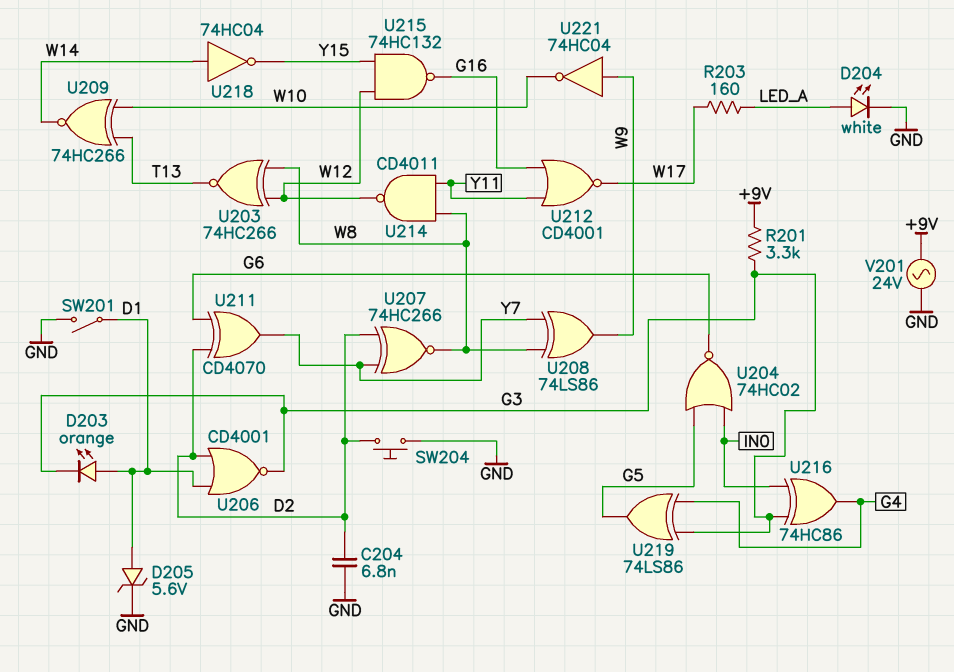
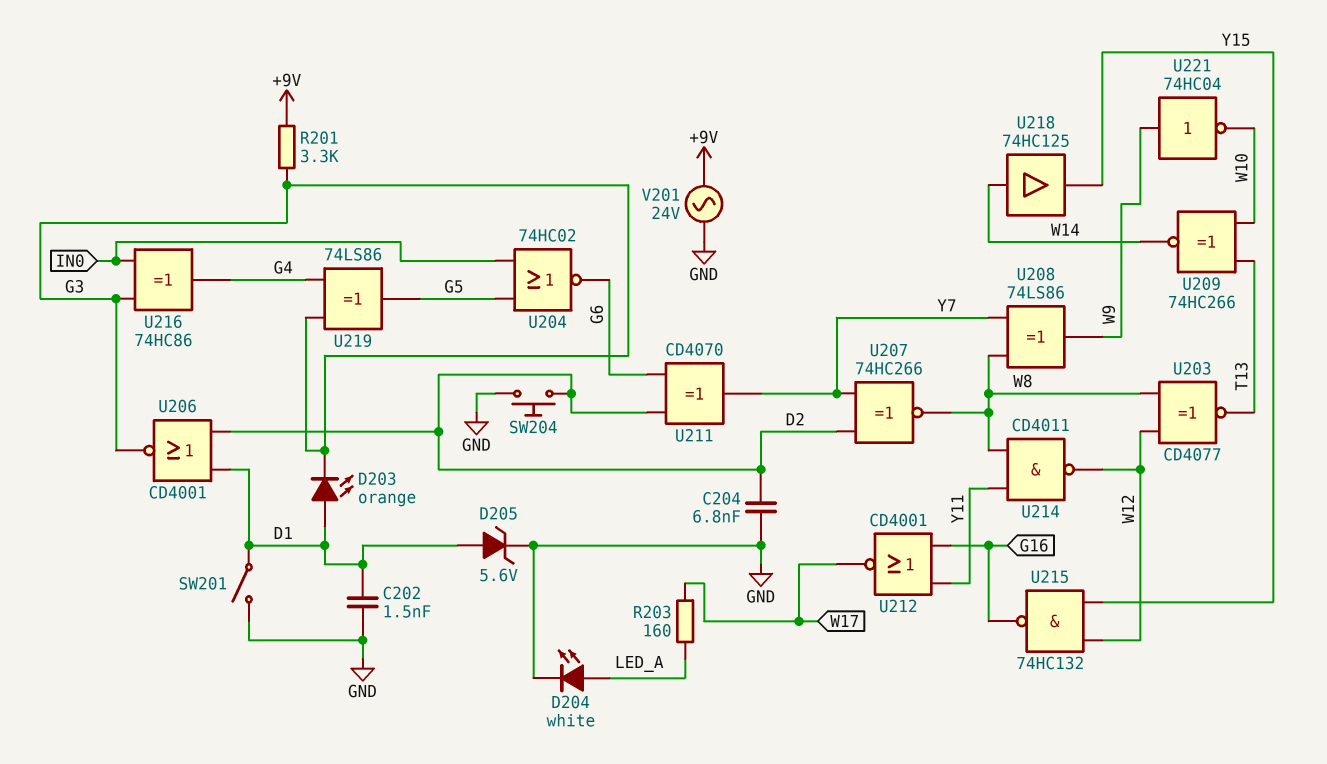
C202: none -> 1.5nF (D1, GND)
U203: XNOR 74HC266 (in W8, in W12, out T13) -> XNOR CD4077 (in W8, in W12, out T13)
U218: NOT 74HC04 (in W14, out Y15) -> buffer 74HC125 (in W14, out Y15)

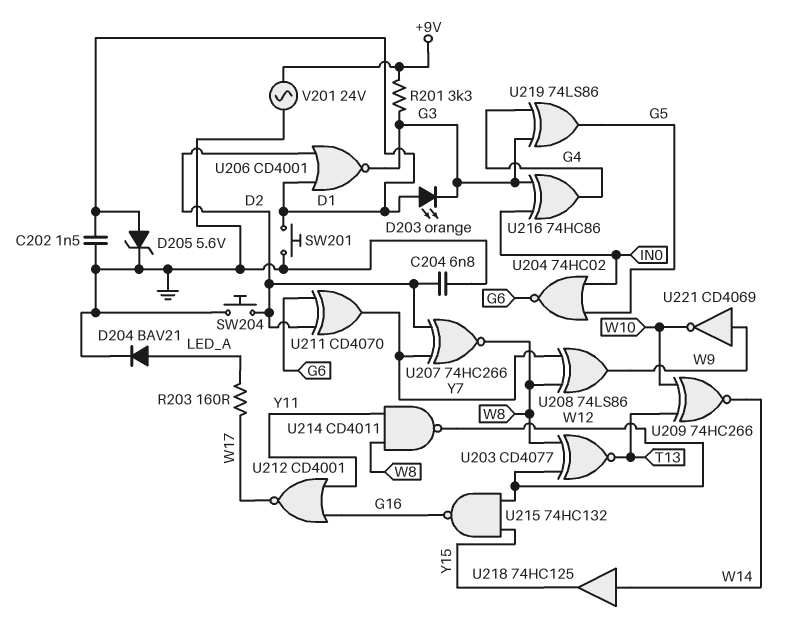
D204: LED white (A LED_A, K GND) -> diode BAV21 (A LED_A, K GND)
SW201: switch (D1, GND) -> button (D1, GND)
U221: NOT 74HC04 (in W9, out W10) -> NOT CD4069 (in W9, out W10)

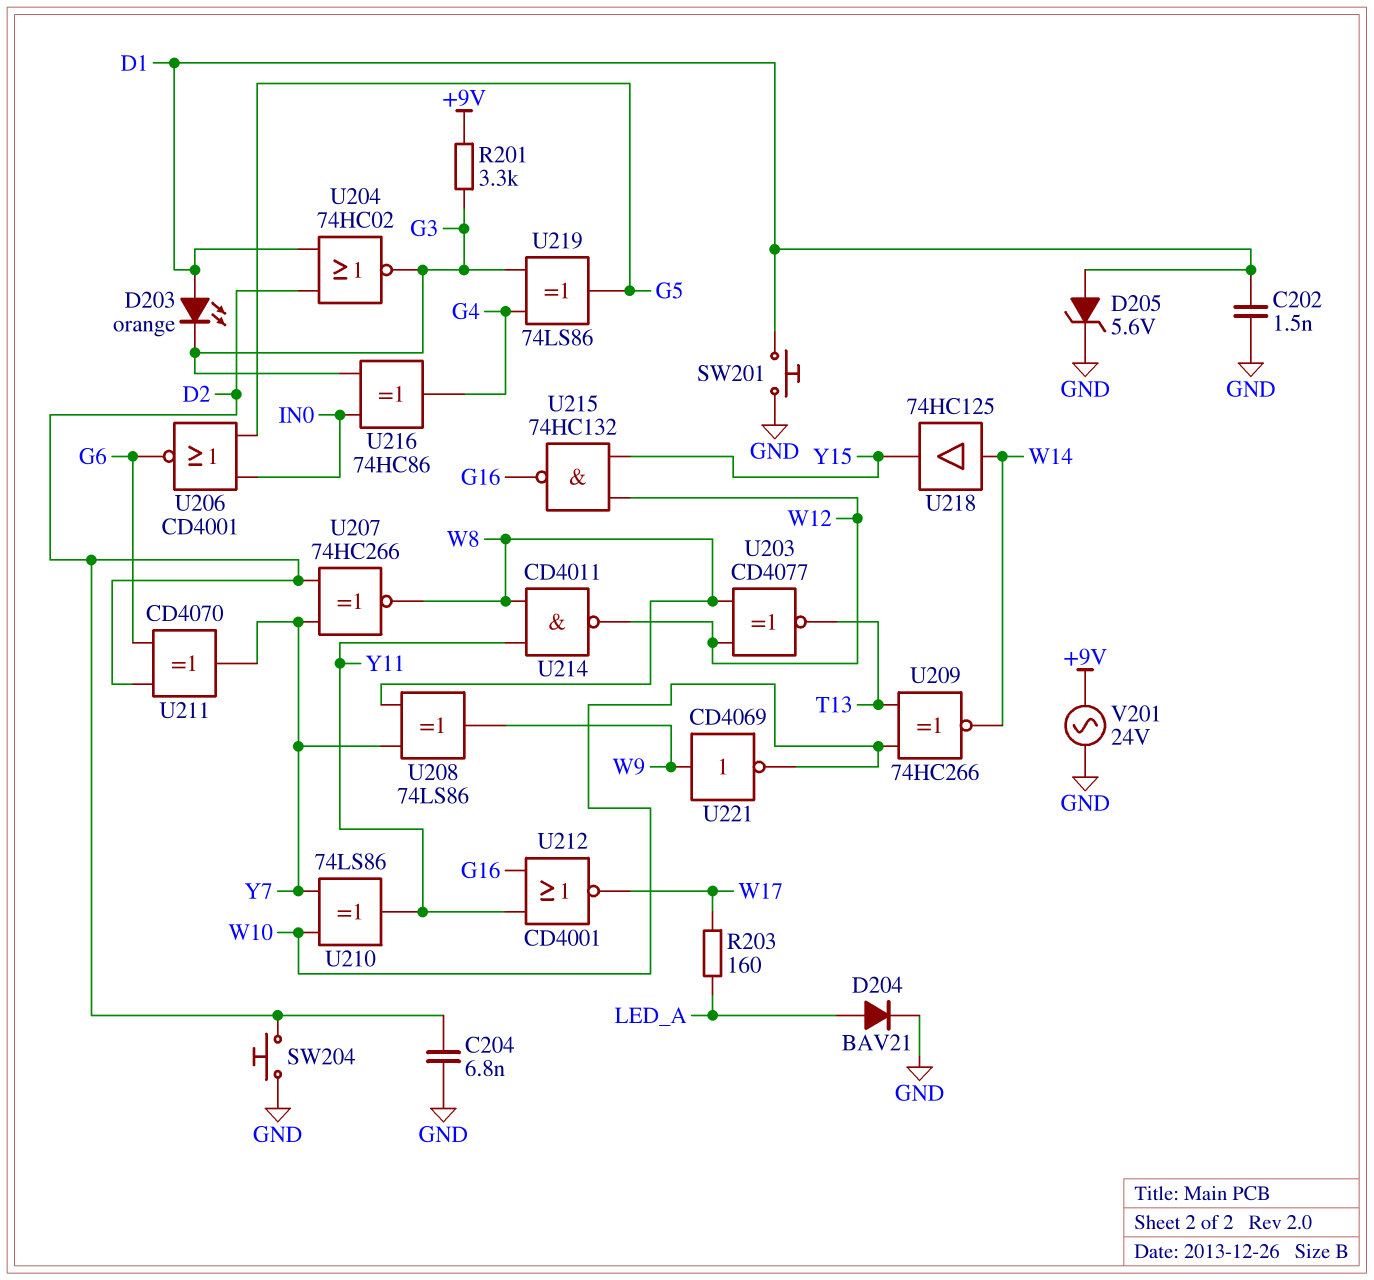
U204: NOR 74HC02 (in G5, in IN0, out G6) -> NOR 74HC02 (in D1, in D2, out G3)
U206: NOR CD4001 (in D1, in D2, out G3) -> NOR CD4001 (in G5, in IN0, out G6)
U210: none -> XOR 74LS86 (in W10, in Y7, out Y11)

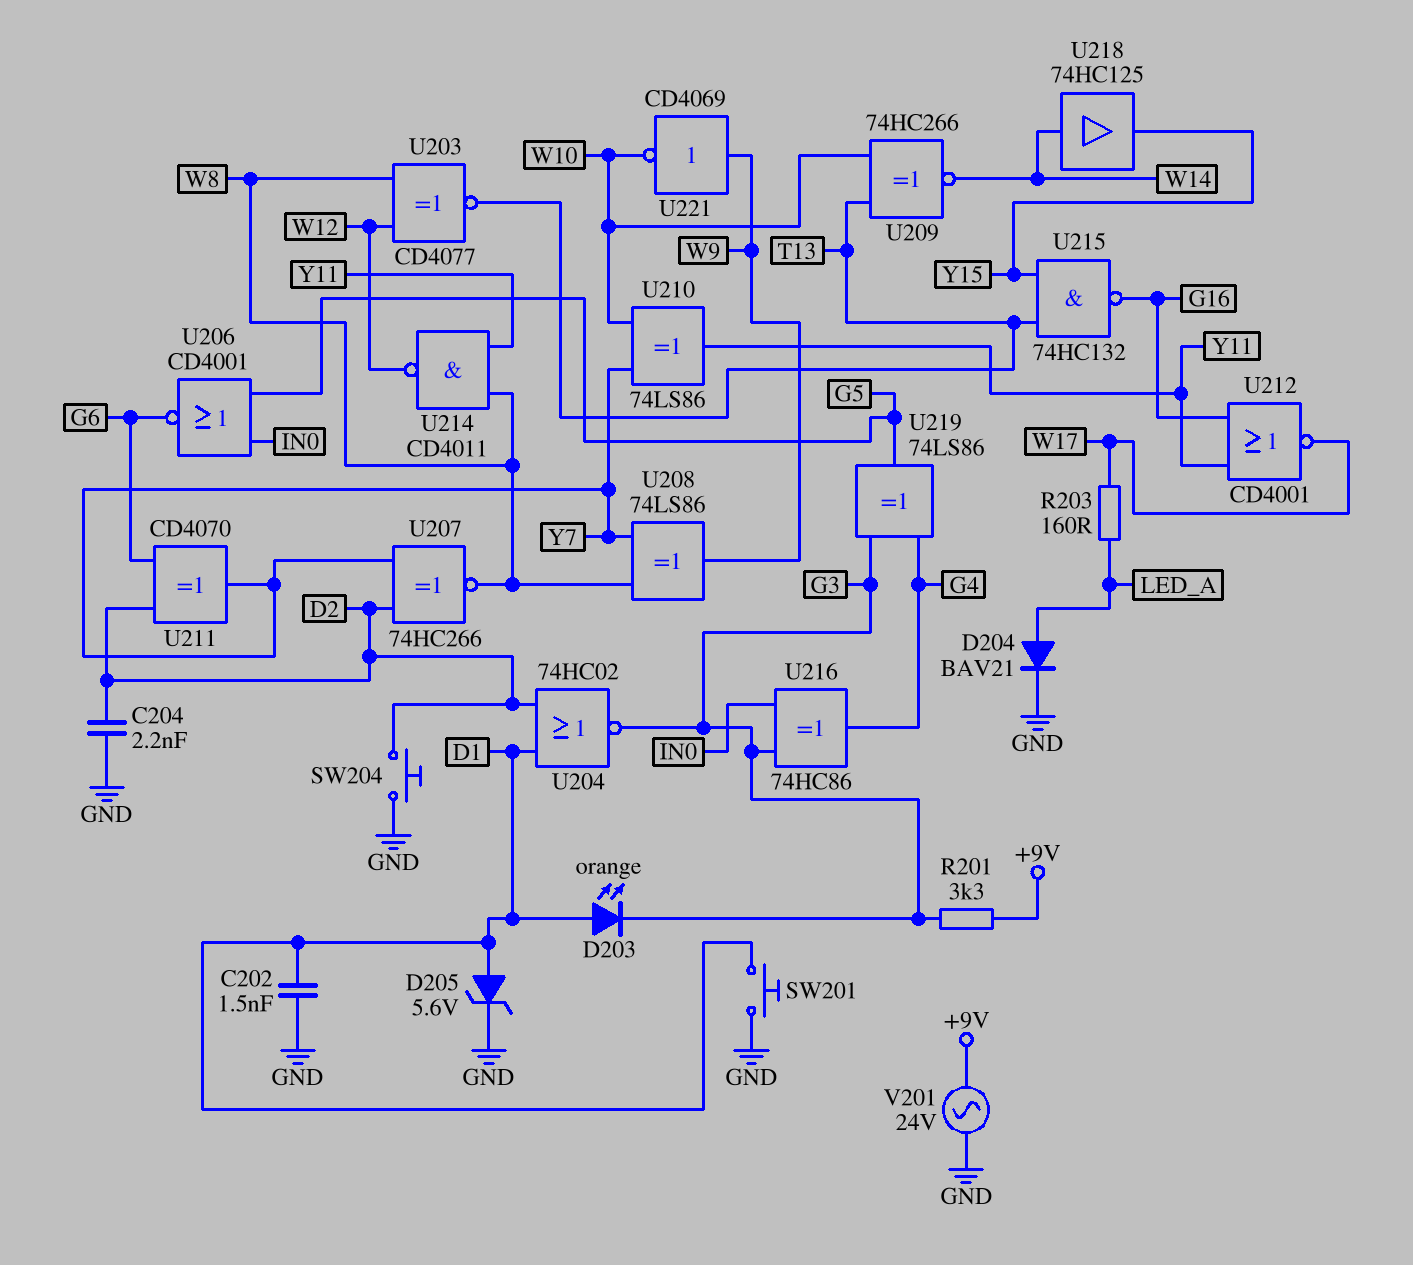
C204: 6.8nF (D2, GND) -> 2.2nF (D2, GND)
U215: NAND 74HC132 (in W12, in Y15, out G16) -> NAND 74HC132 (in T13, in Y15, out G16)

